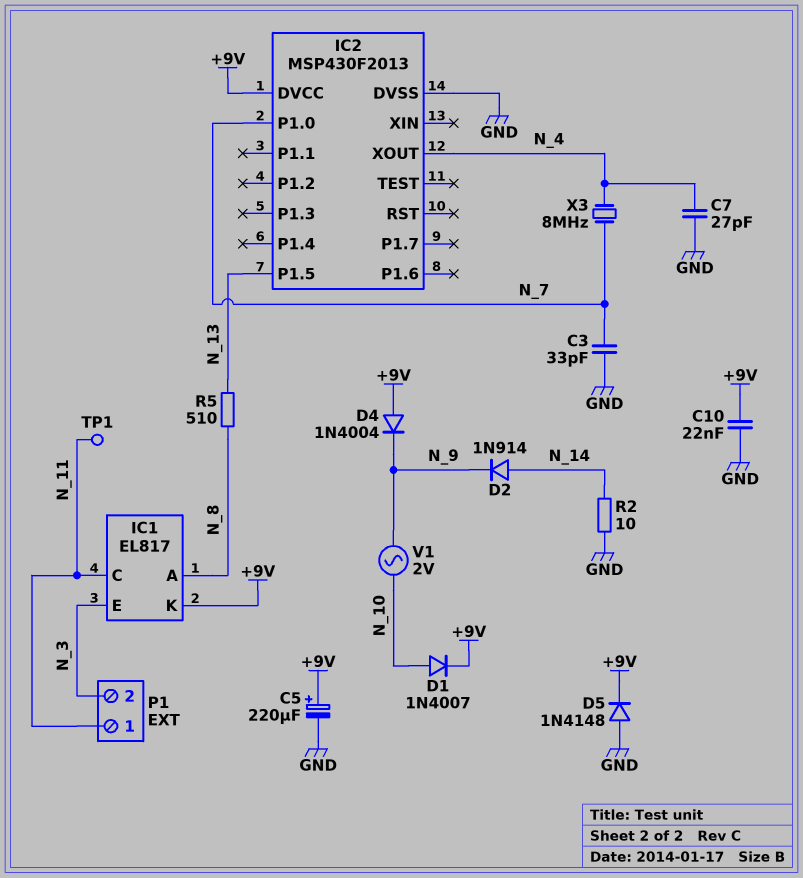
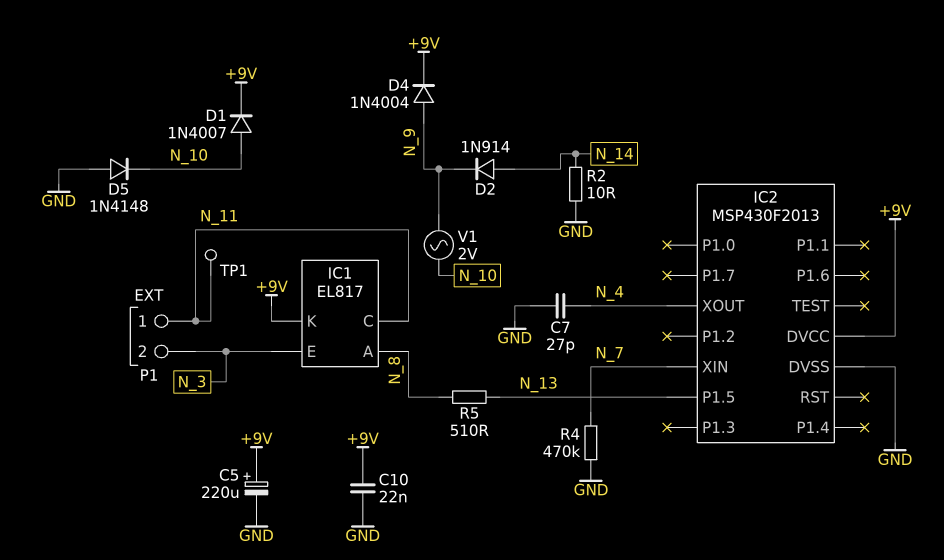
C3: 33pF (GND, N_7) -> none
D4: diode 1N4004 (A +9V, K N_9) -> diode 1N4004 (A N_9, K +9V)
D5: diode 1N4148 (A GND, K +9V) -> diode 1N4148 (A GND, K N_10)
IC2 pin P1.0: N_7 -> none
IC2 pin XIN: none -> N_7
R4: none -> 470k (GND, N_7)
X3: 8MHz (N_4, N_7) -> none

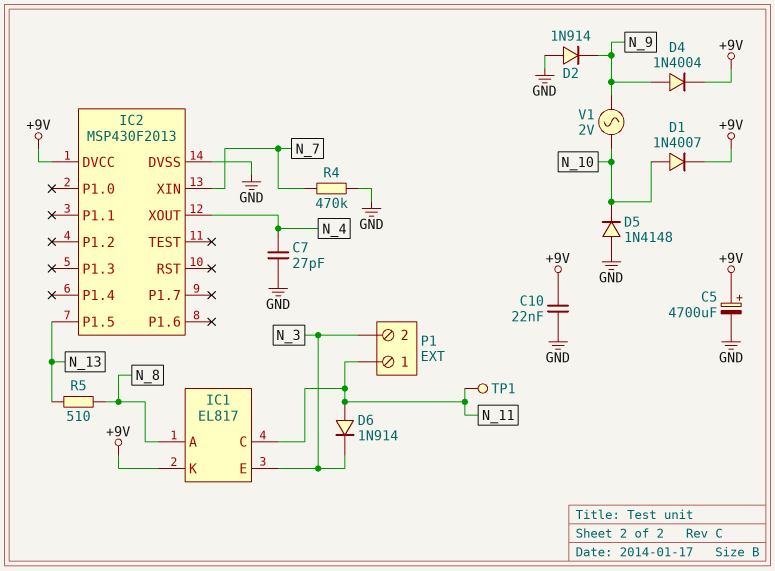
C5: 220uF (plus +9V, minus GND) -> 4700uF (plus +9V, minus GND)
D2: diode 1N914 (A N_14, K N_9) -> diode 1N914 (A GND, K N_9)
D6: none -> diode 1N914 (A N_11, K N_3)
R2: 10 (GND, N_14) -> none

